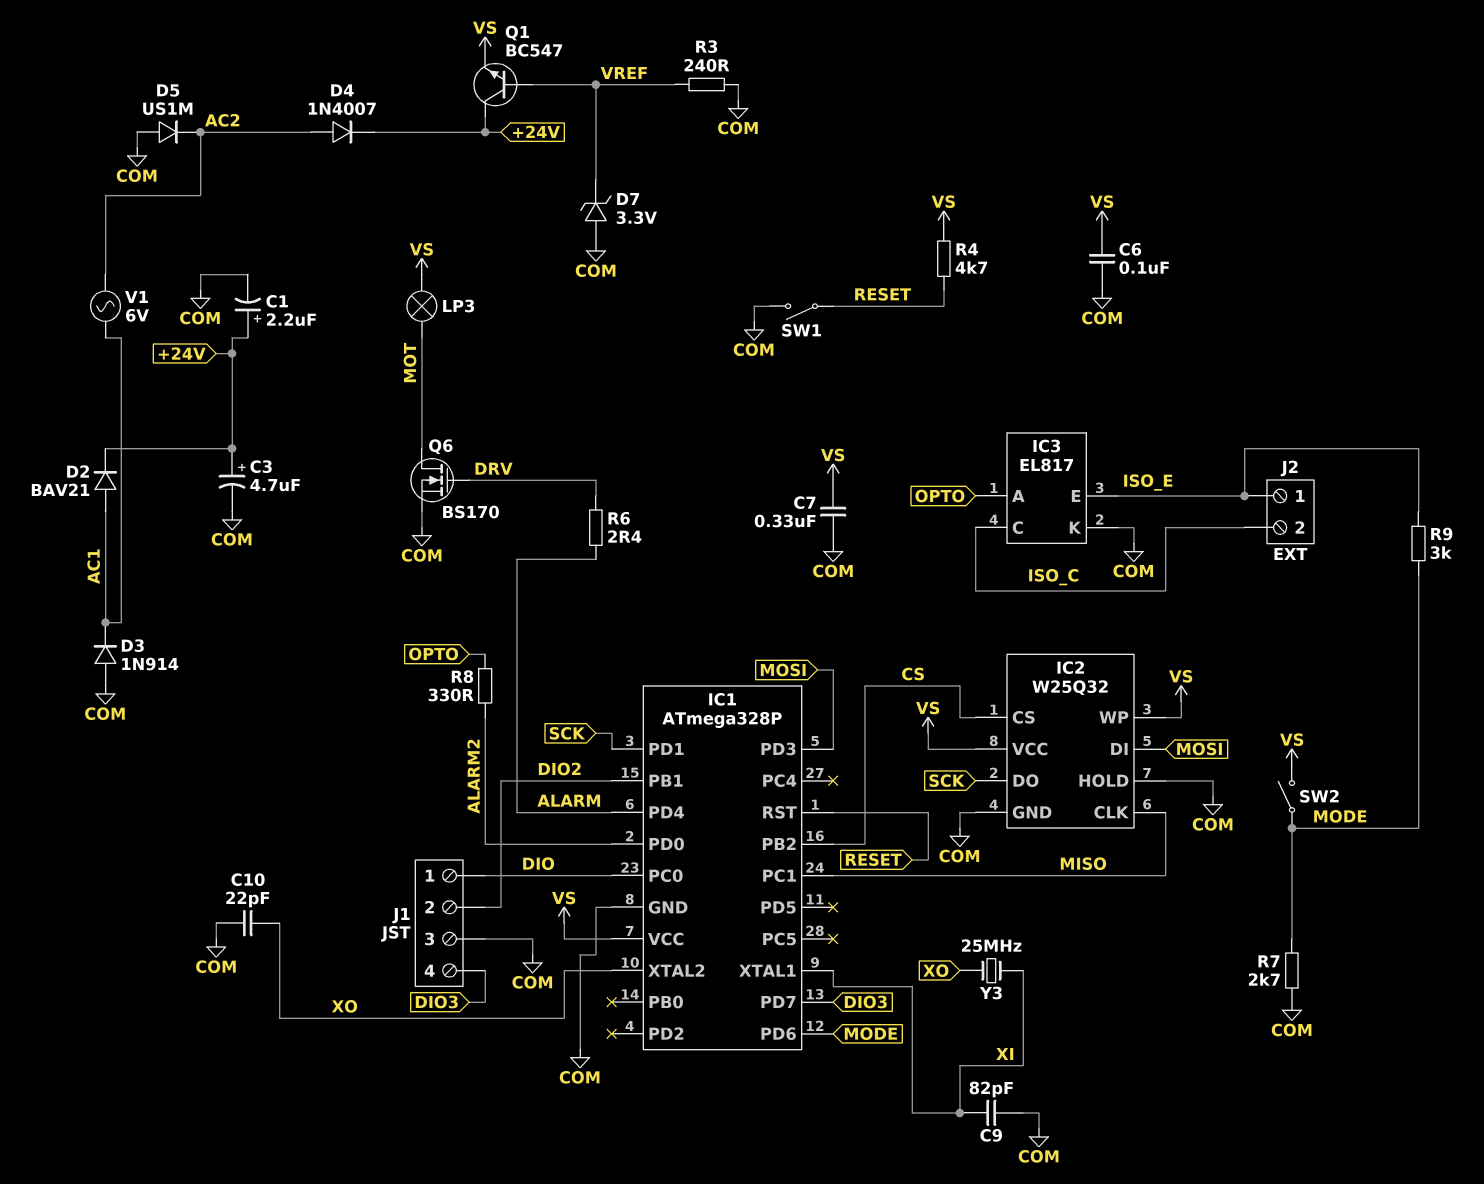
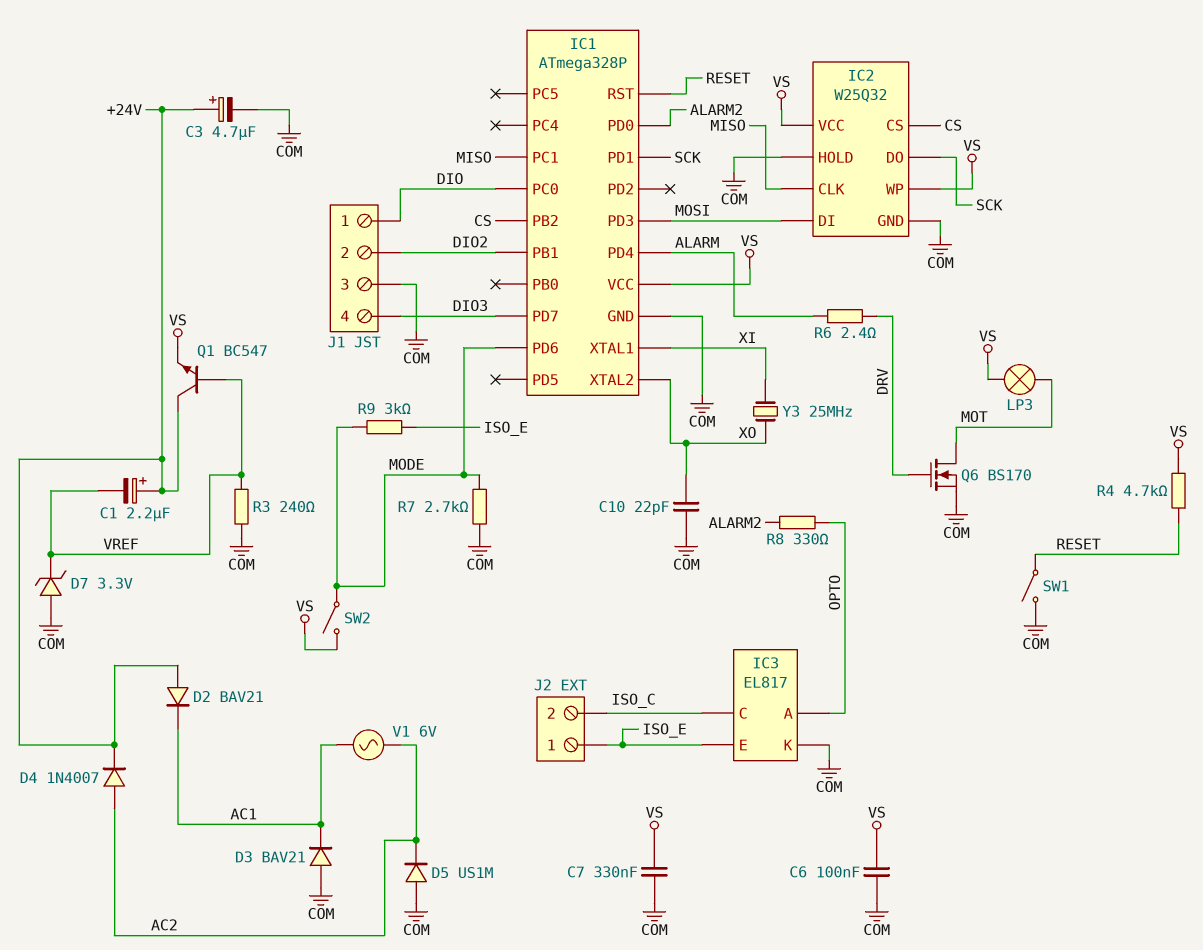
C1: 2.2uF (plus +24V, minus COM) -> 2.2uF (plus +24V, minus VREF)
C9: 82pF (COM, XI) -> none
D2: diode BAV21 (A AC1, K +24V) -> diode BAV21 (A +24V, K AC1)
D3: diode 1N914 (A COM, K AC1) -> diode BAV21 (A COM, K AC1)

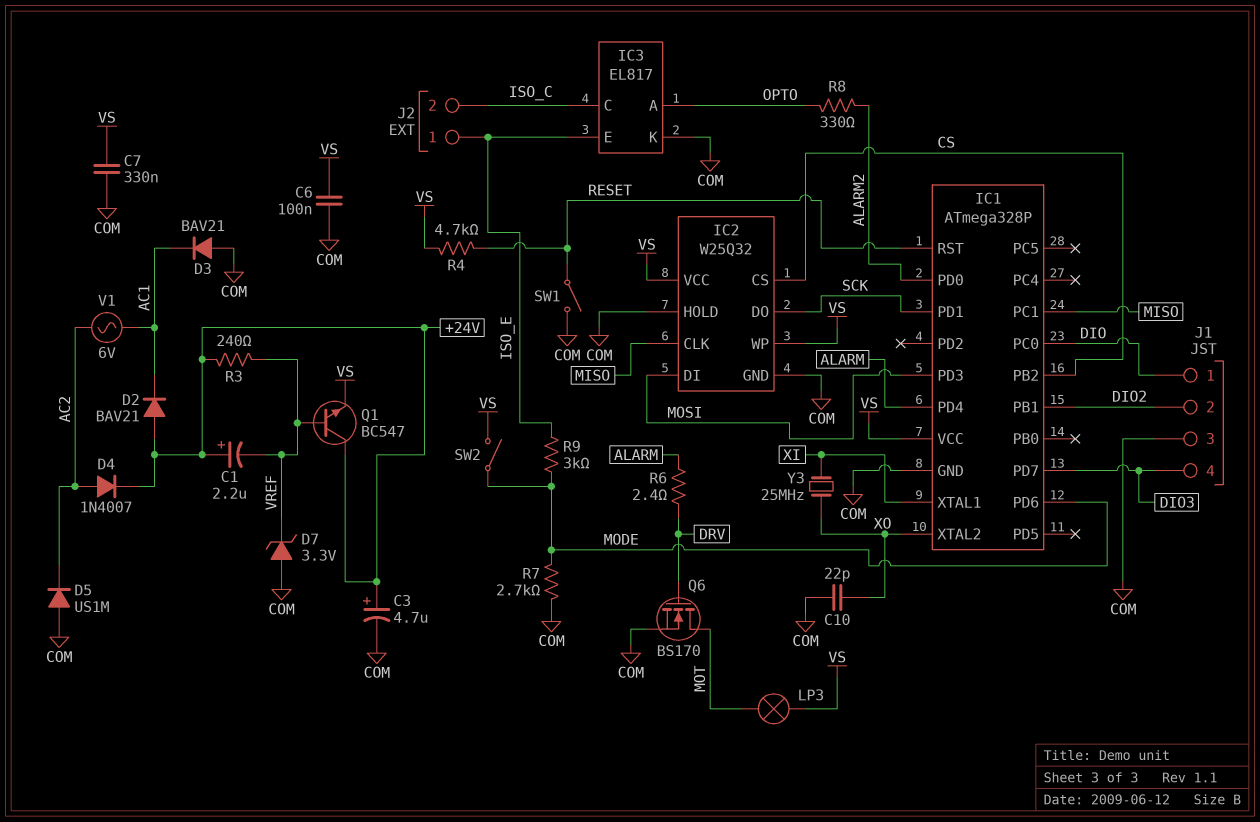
R3: 240 (COM, VREF) -> 240 (+24V, VREF)

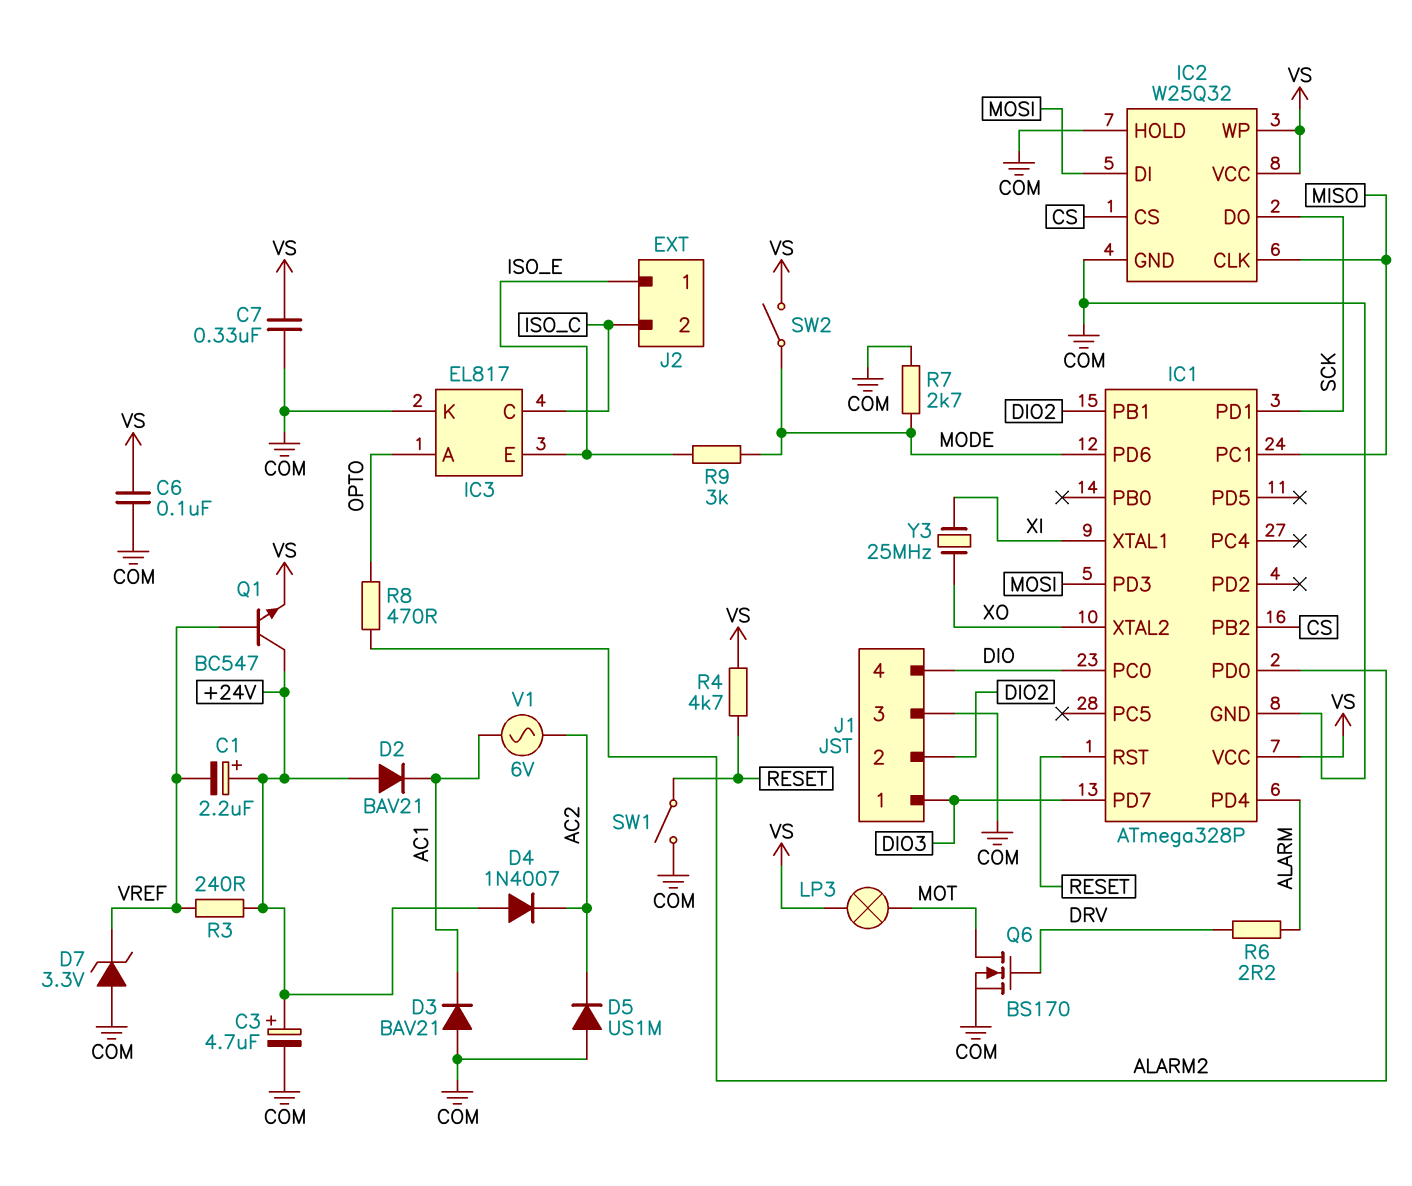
C10: 22pF (COM, XO) -> none
D4: diode 1N4007 (A AC2, K +24V) -> diode 1N4007 (A +24V, K AC2)
J1 pin 1: DIO -> DIO3
J1 pin 4: DIO3 -> DIO
R6: 2.4 (ALARM, DRV) -> 2.2 (ALARM, DRV)
R8: 330 (ALARM2, OPTO) -> 470 (ALARM2, OPTO)

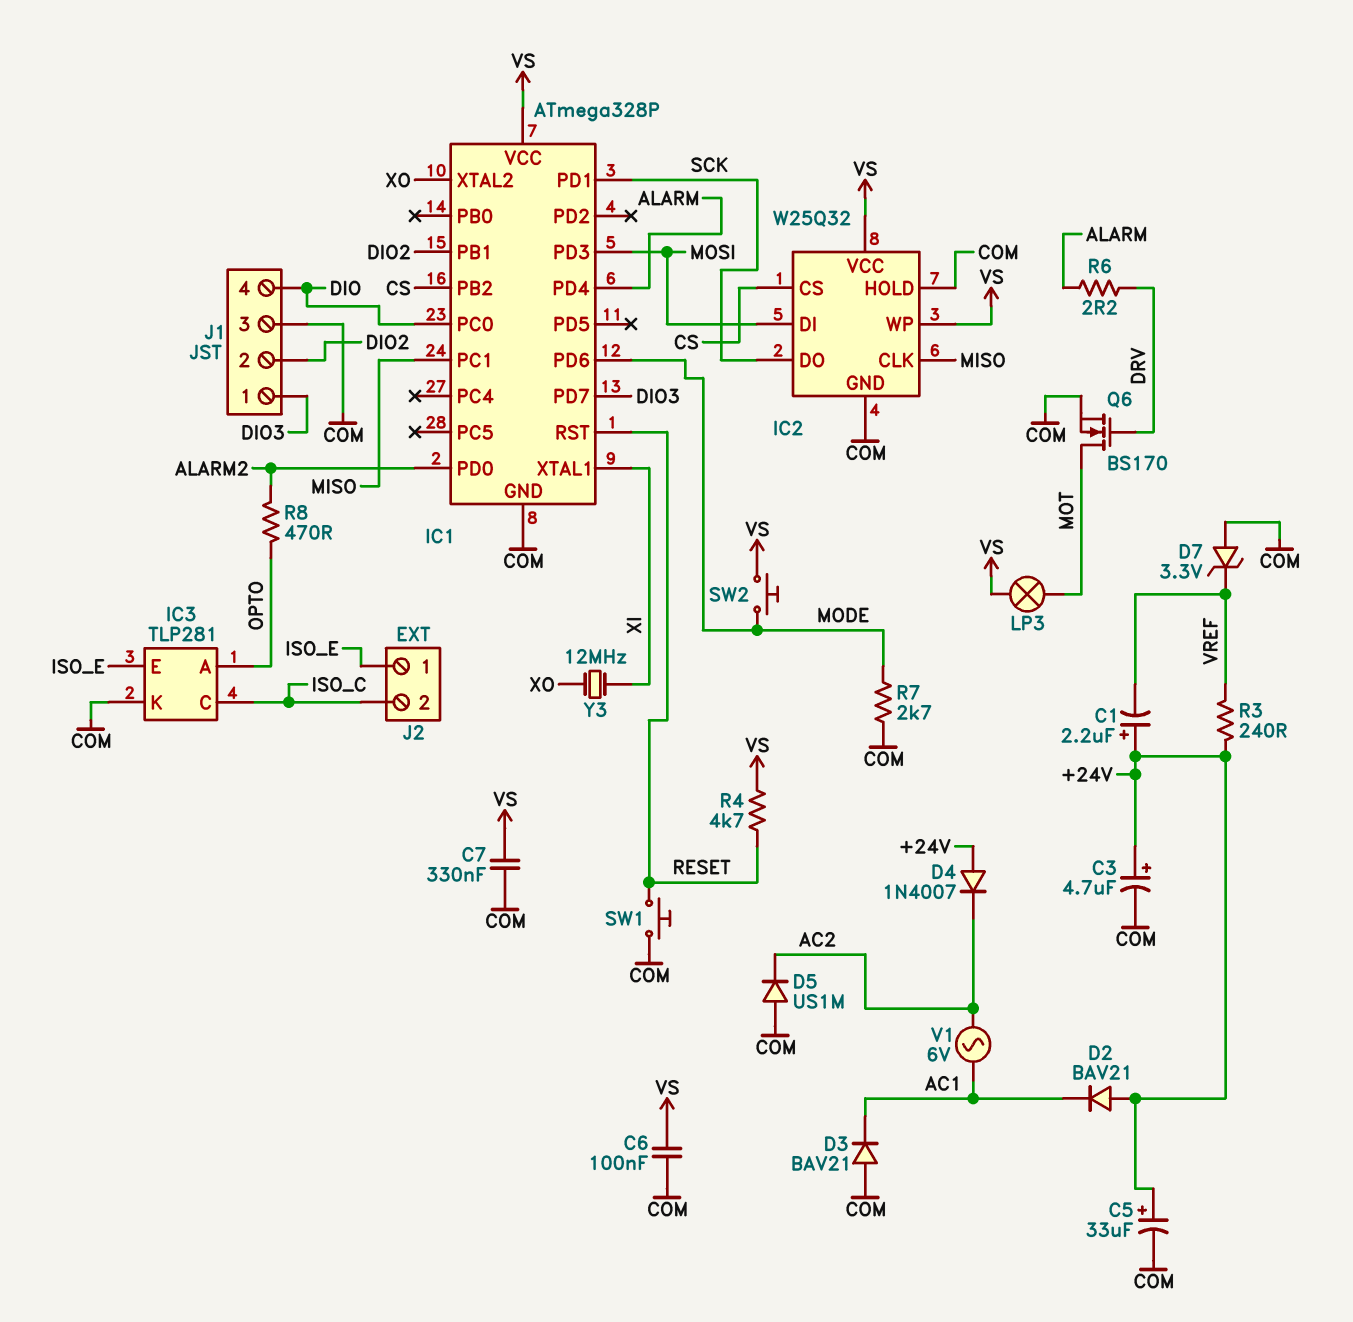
C5: none -> 33uF (plus +24V, minus COM)
IC3: EL817 -> TLP281
Q1: NPN BC547 (B VREF, C +24V, E VS) -> none
R9: 3k (ISO_E, MODE) -> none
SW1: switch (COM, RESET) -> button (COM, RESET)
SW2: switch (MODE, VS) -> button (MODE, VS)
Y3: 25MHz (XI, XO) -> 12MHz (XI, XO)

